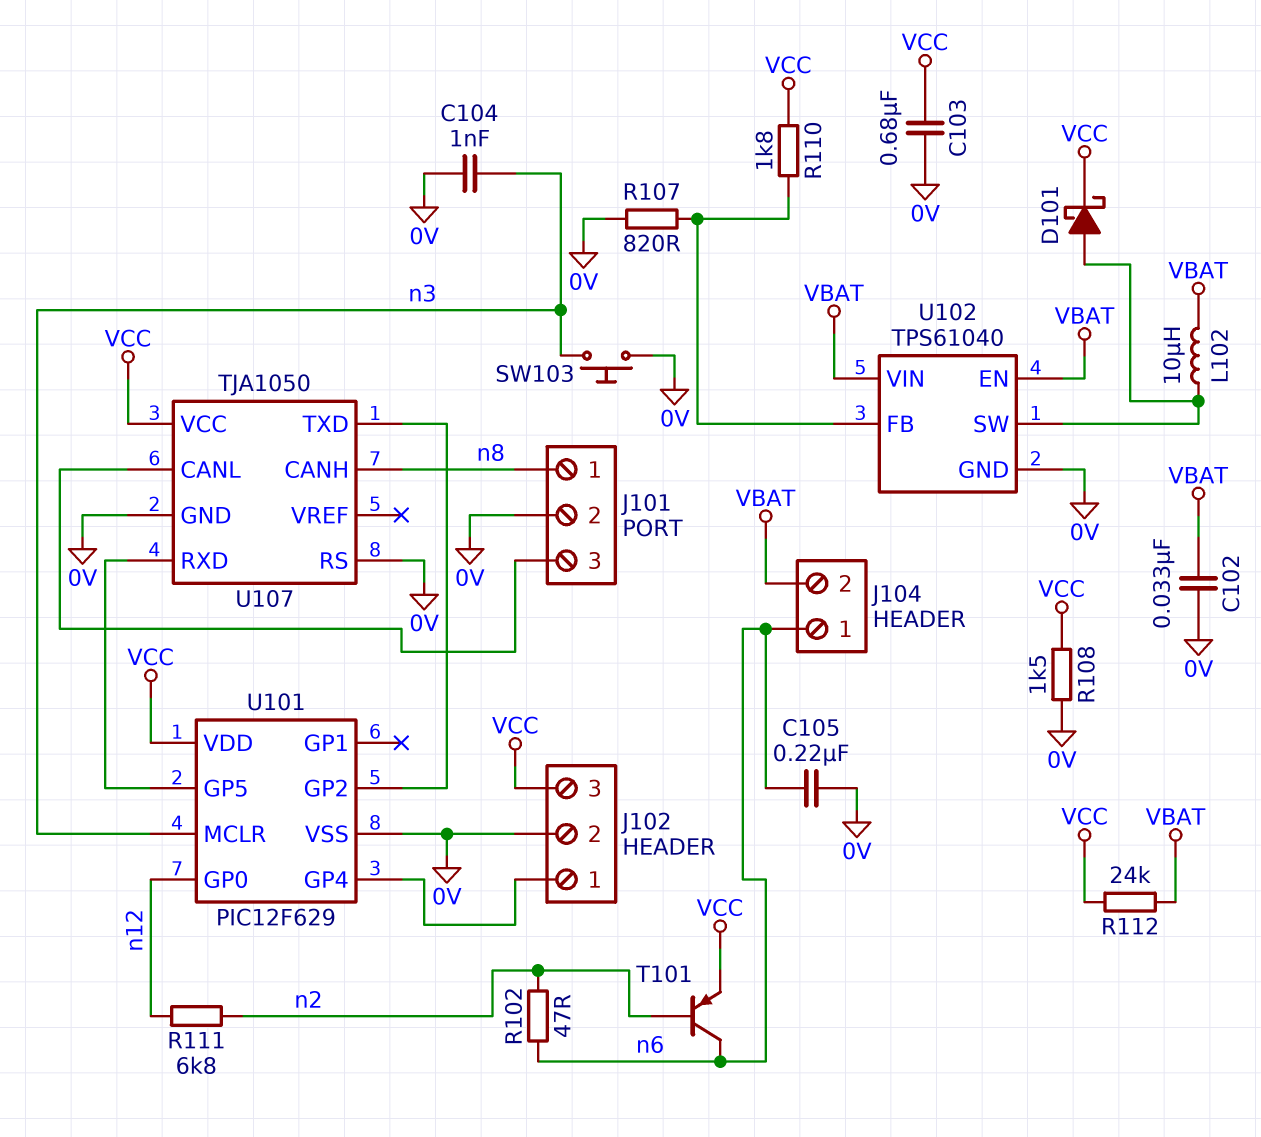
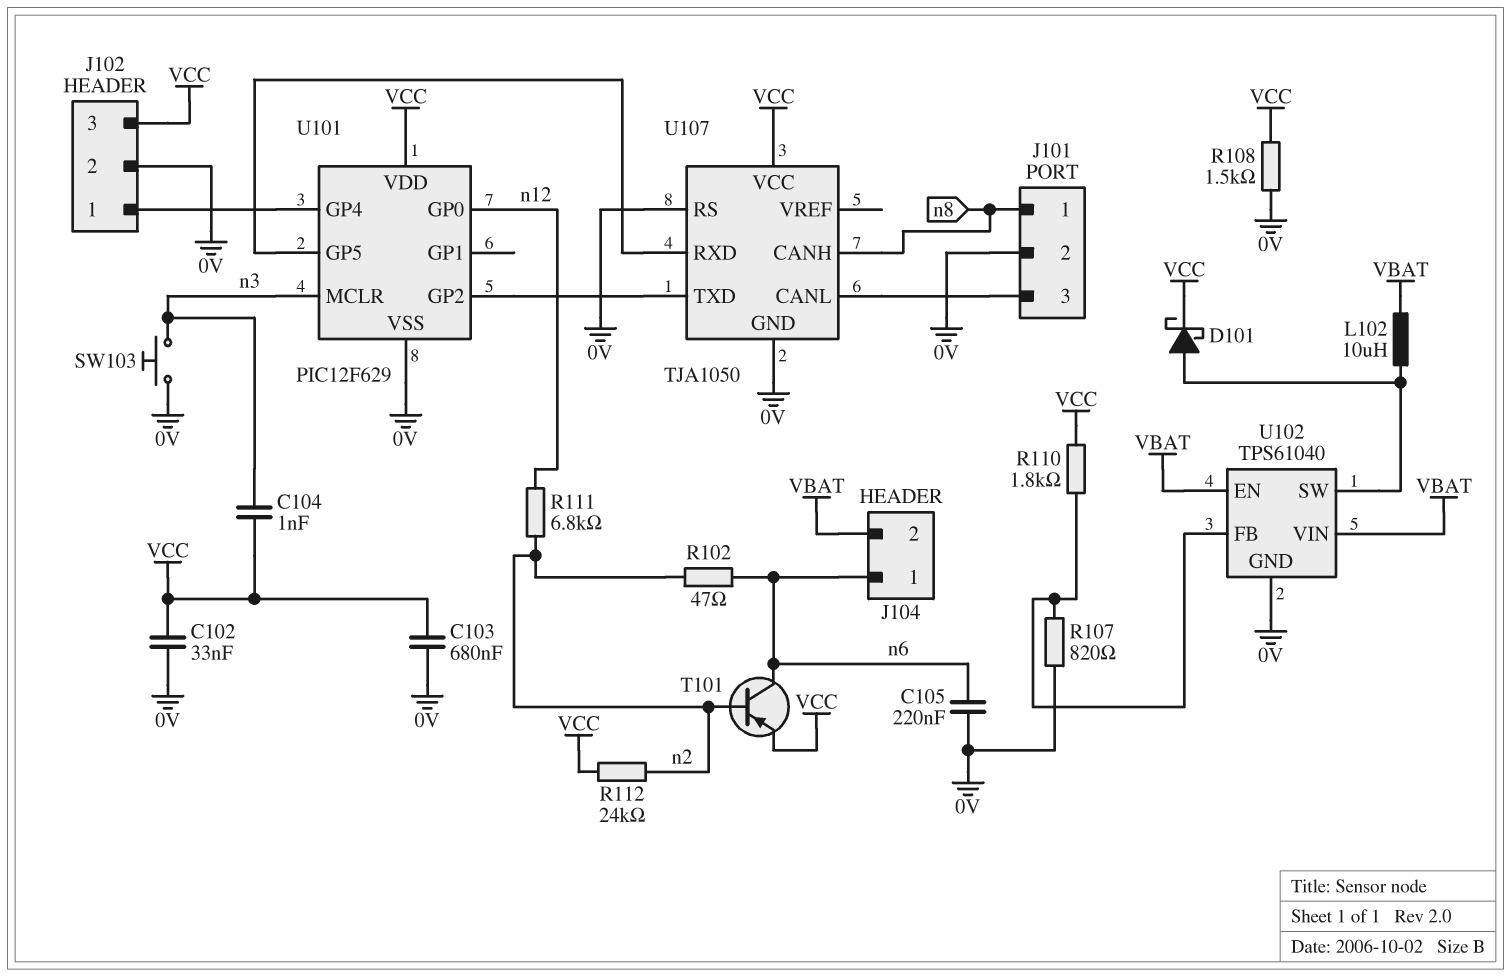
C102: 33nF (0V, VBAT) -> 33nF (0V, VCC)
C104: 1nF (0V, n3) -> 1nF (VCC, n3)
R112: 24k (VBAT, VCC) -> 24k (VCC, n2)

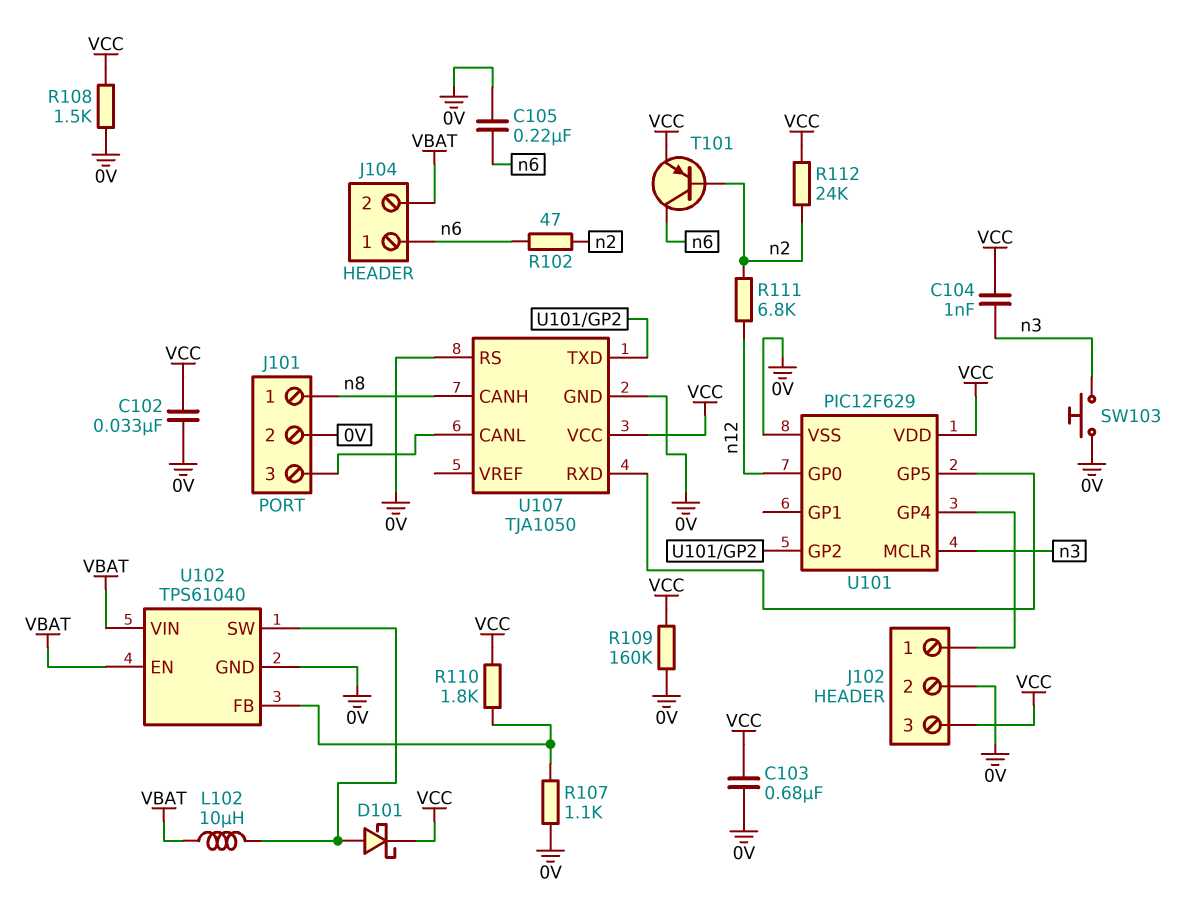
R107: 820 (0V, U102/FB) -> 1.1k (0V, U102/FB)
R109: none -> 160k (0V, VCC)

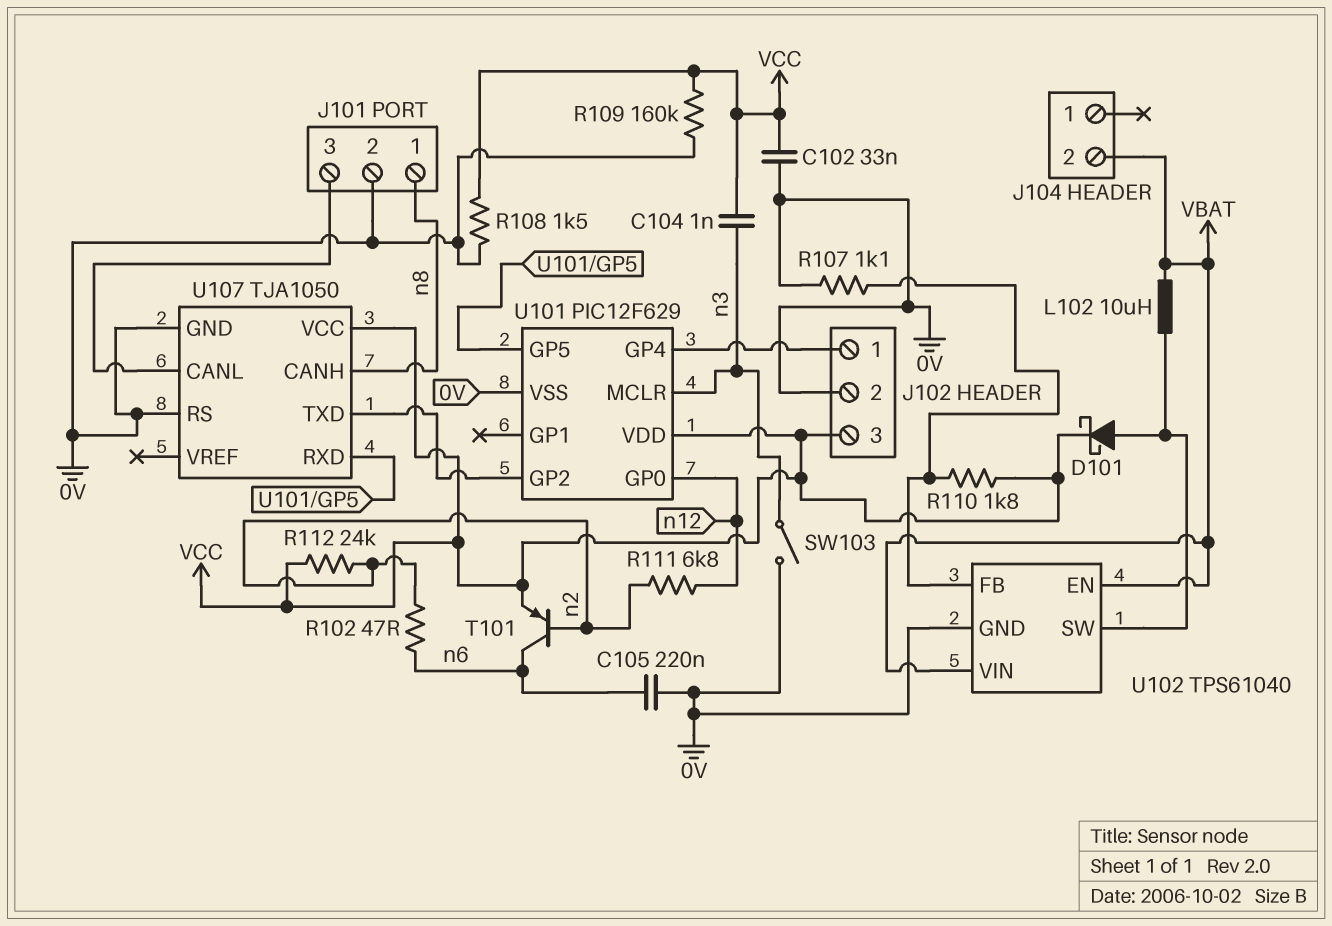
C103: 680nF (0V, VCC) -> none
J104 pin 1: n6 -> none
SW103: button (0V, n3) -> switch (0V, n3)

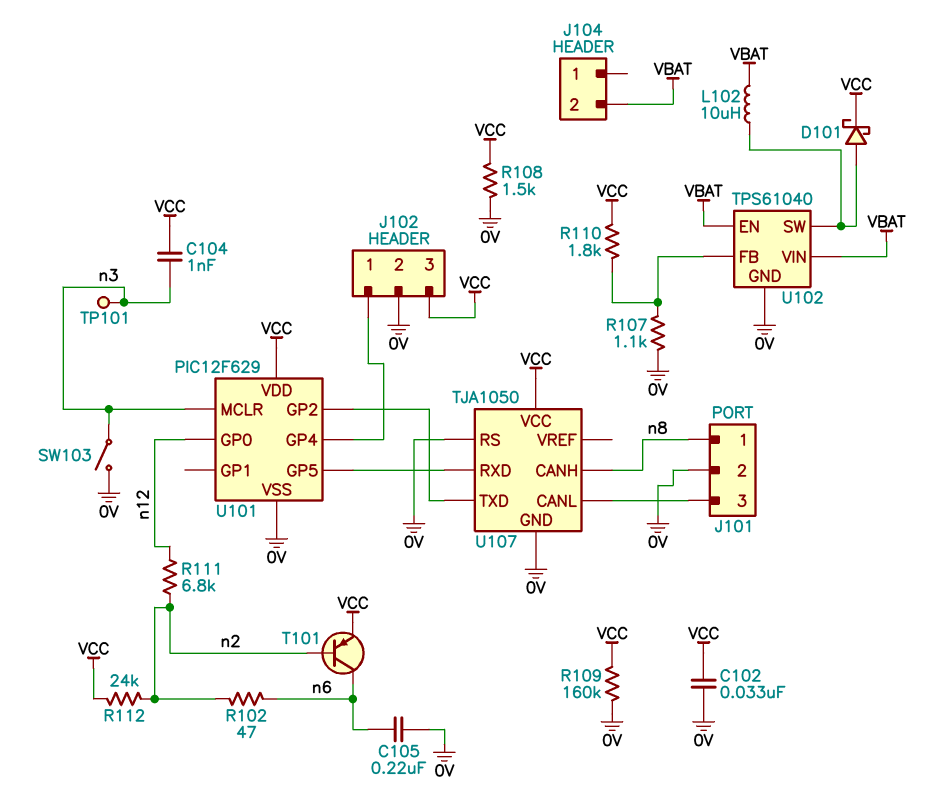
TP101: none -> test point (n3)

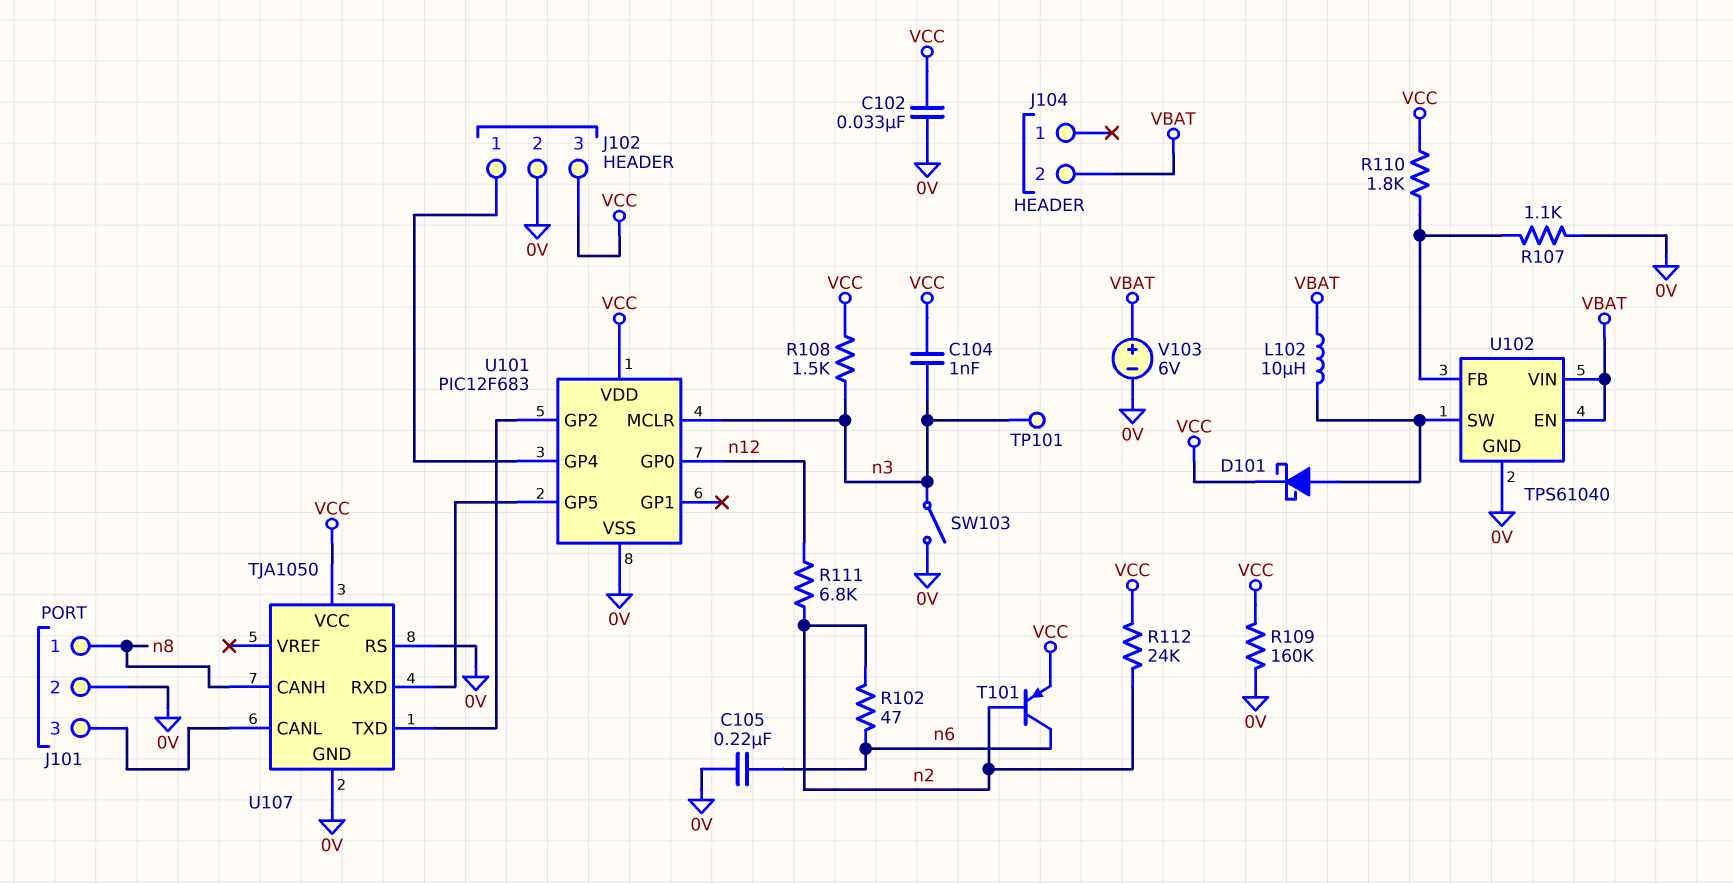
R108: 1.5k (0V, VCC) -> 1.5k (VCC, n3)
U101: PIC12F629 -> PIC12F683
V103: none -> 6V (plus VBAT, minus 0V)

